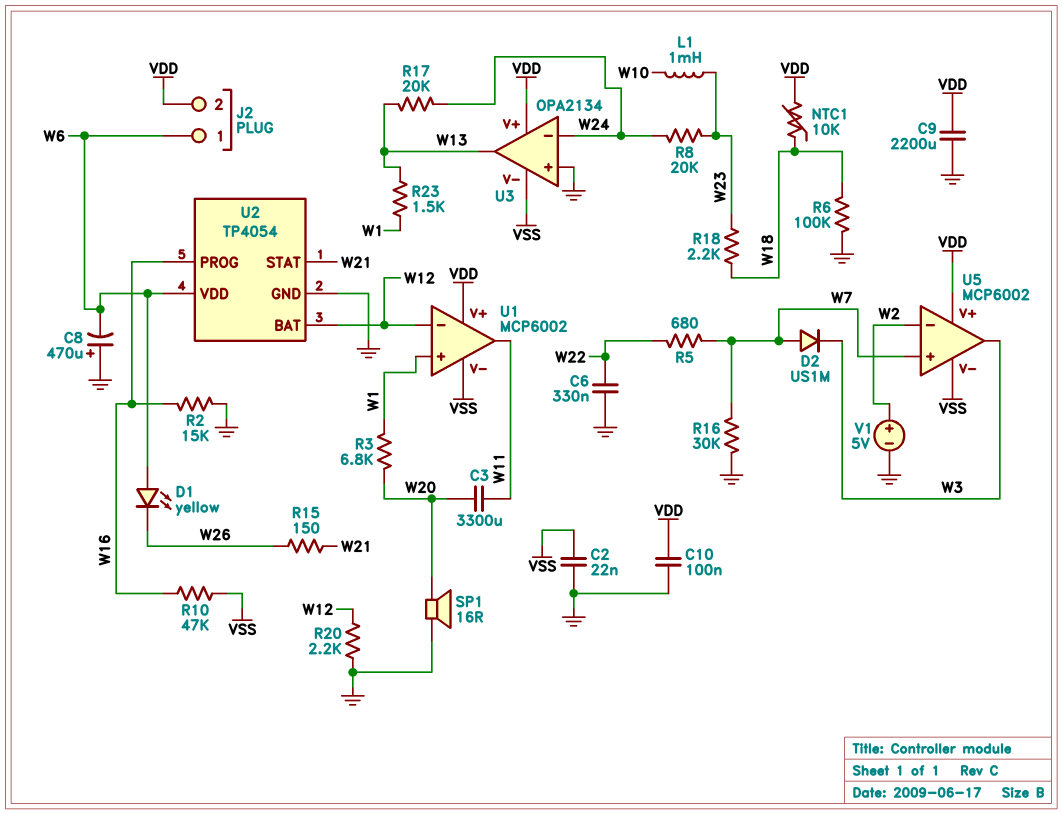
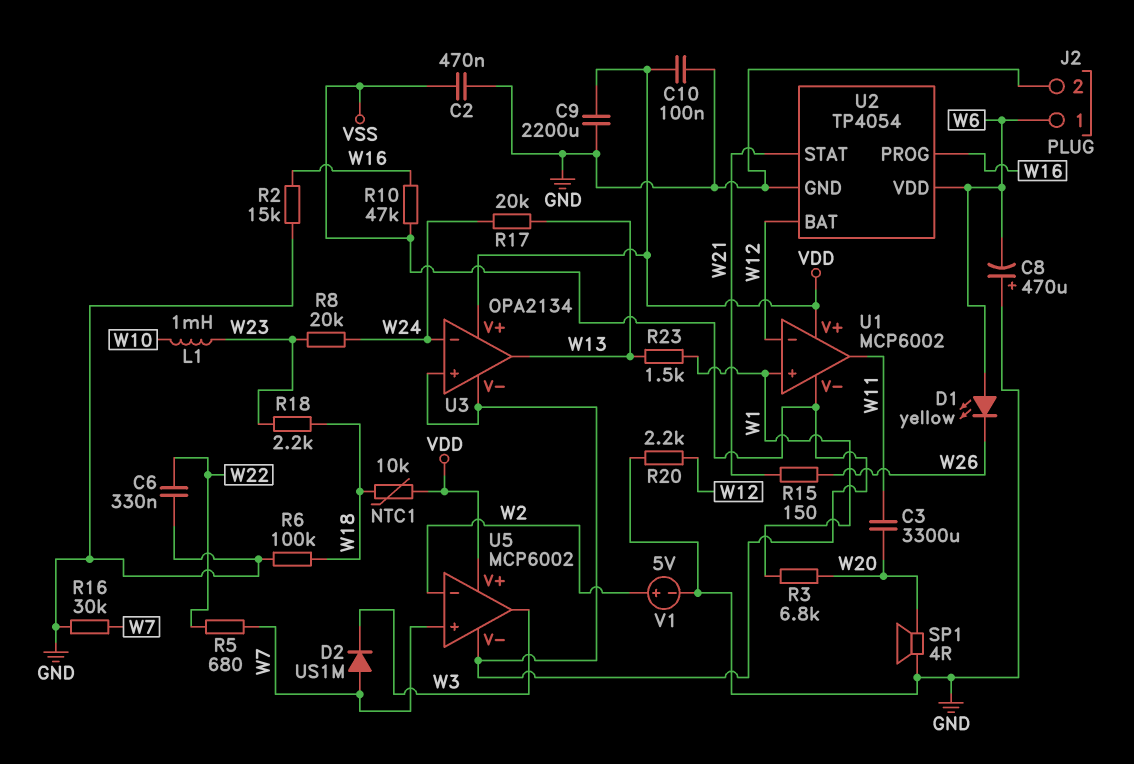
C2: 22nF (GND, VSS) -> 470nF (GND, VSS)
J2 pin 2: VDD -> GND
SP1: speaker 16R (GND, W20) -> speaker 4R (GND, W20)
U3 pin in+: GND -> VSS

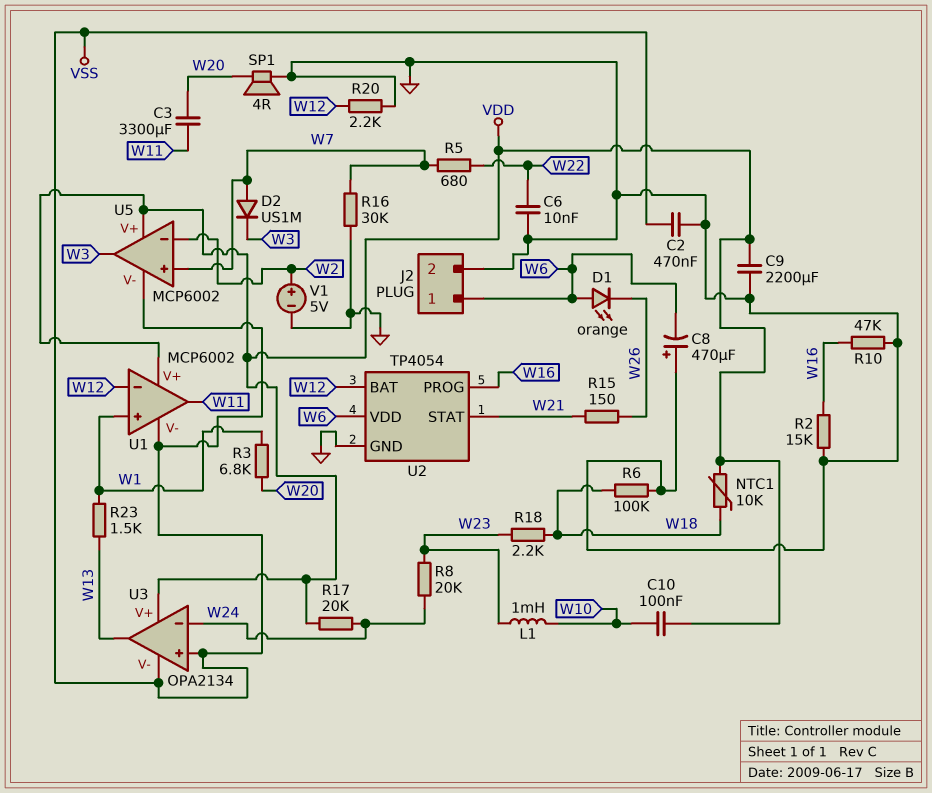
C6: 330nF (GND, W22) -> 10nF (GND, W22)
C10: 100nF (GND, VDD) -> 100nF (VDD, W10)
D1: LED yellow (A W6, K W26) -> LED orange (A W6, K W26)
R10: 47k (VSS, W16) -> 47k (GND, W16)
R17: 20k (W13, W24) -> 20k (VDD, W24)

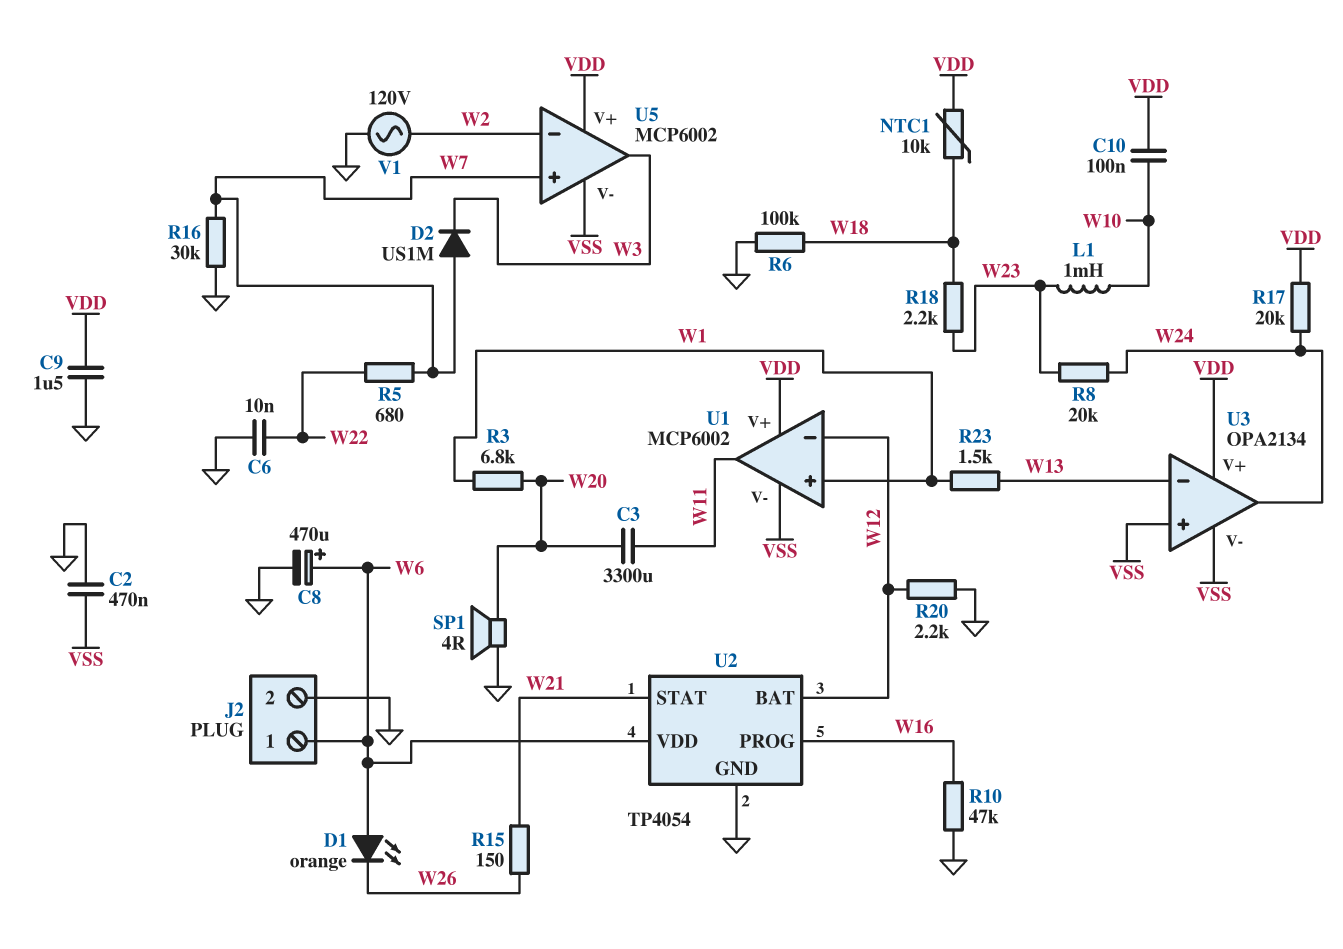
C8: 470uF (plus GND, minus W6) -> 470uF (plus W6, minus GND)
C9: 2200uF (GND, VDD) -> 1.5uF (GND, VDD)
R2: 15k (GND, W16) -> none
U3 pin in-: W24 -> W13
U3 pin out: W13 -> W24
V1: 5V (plus W2, minus GND) -> AC 120V (GND, W2)

